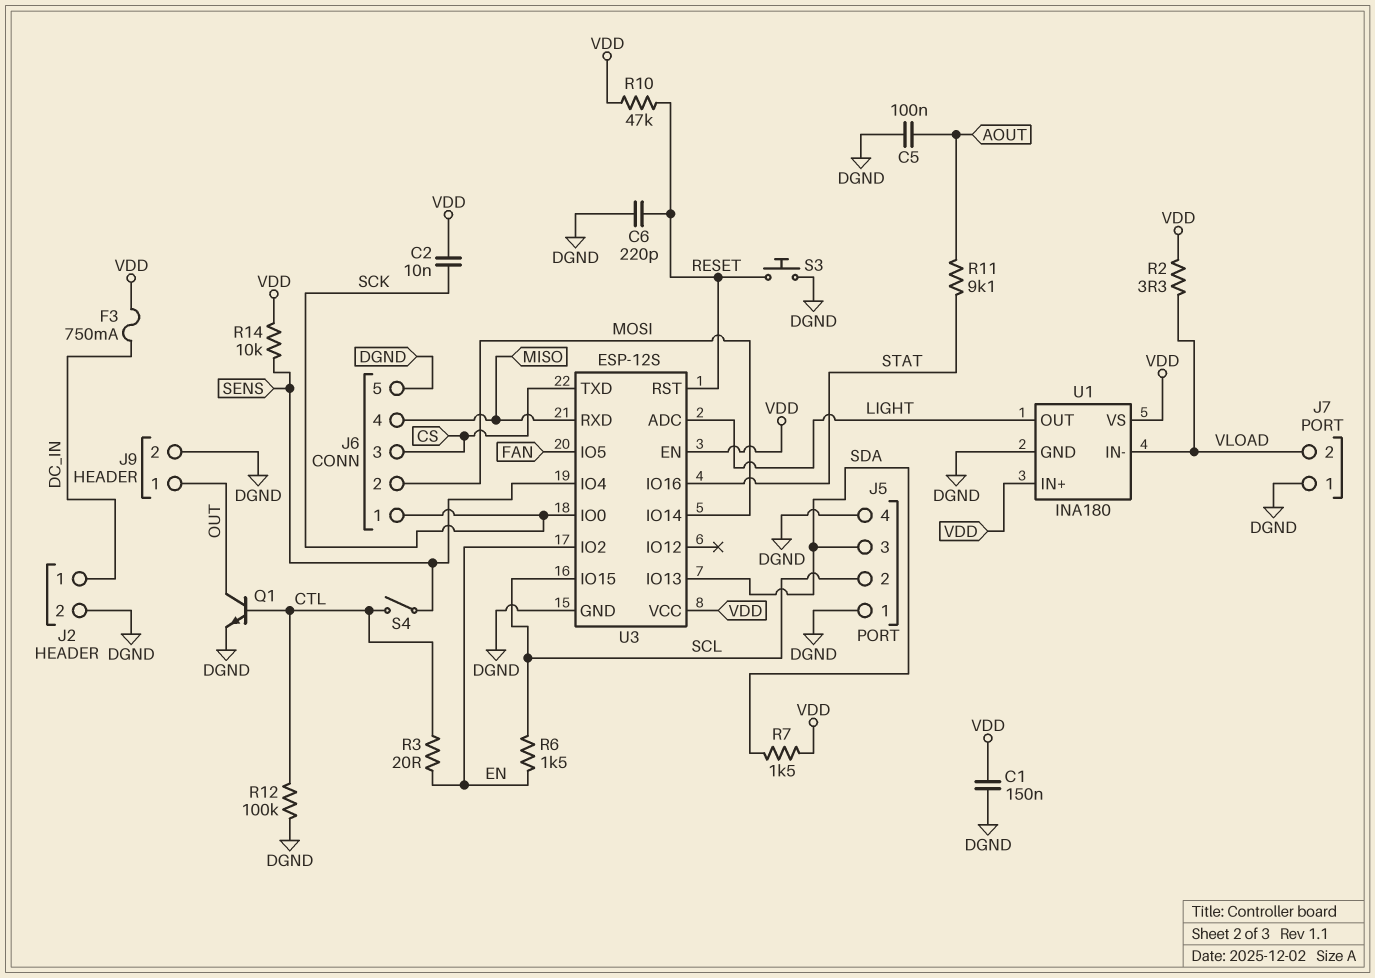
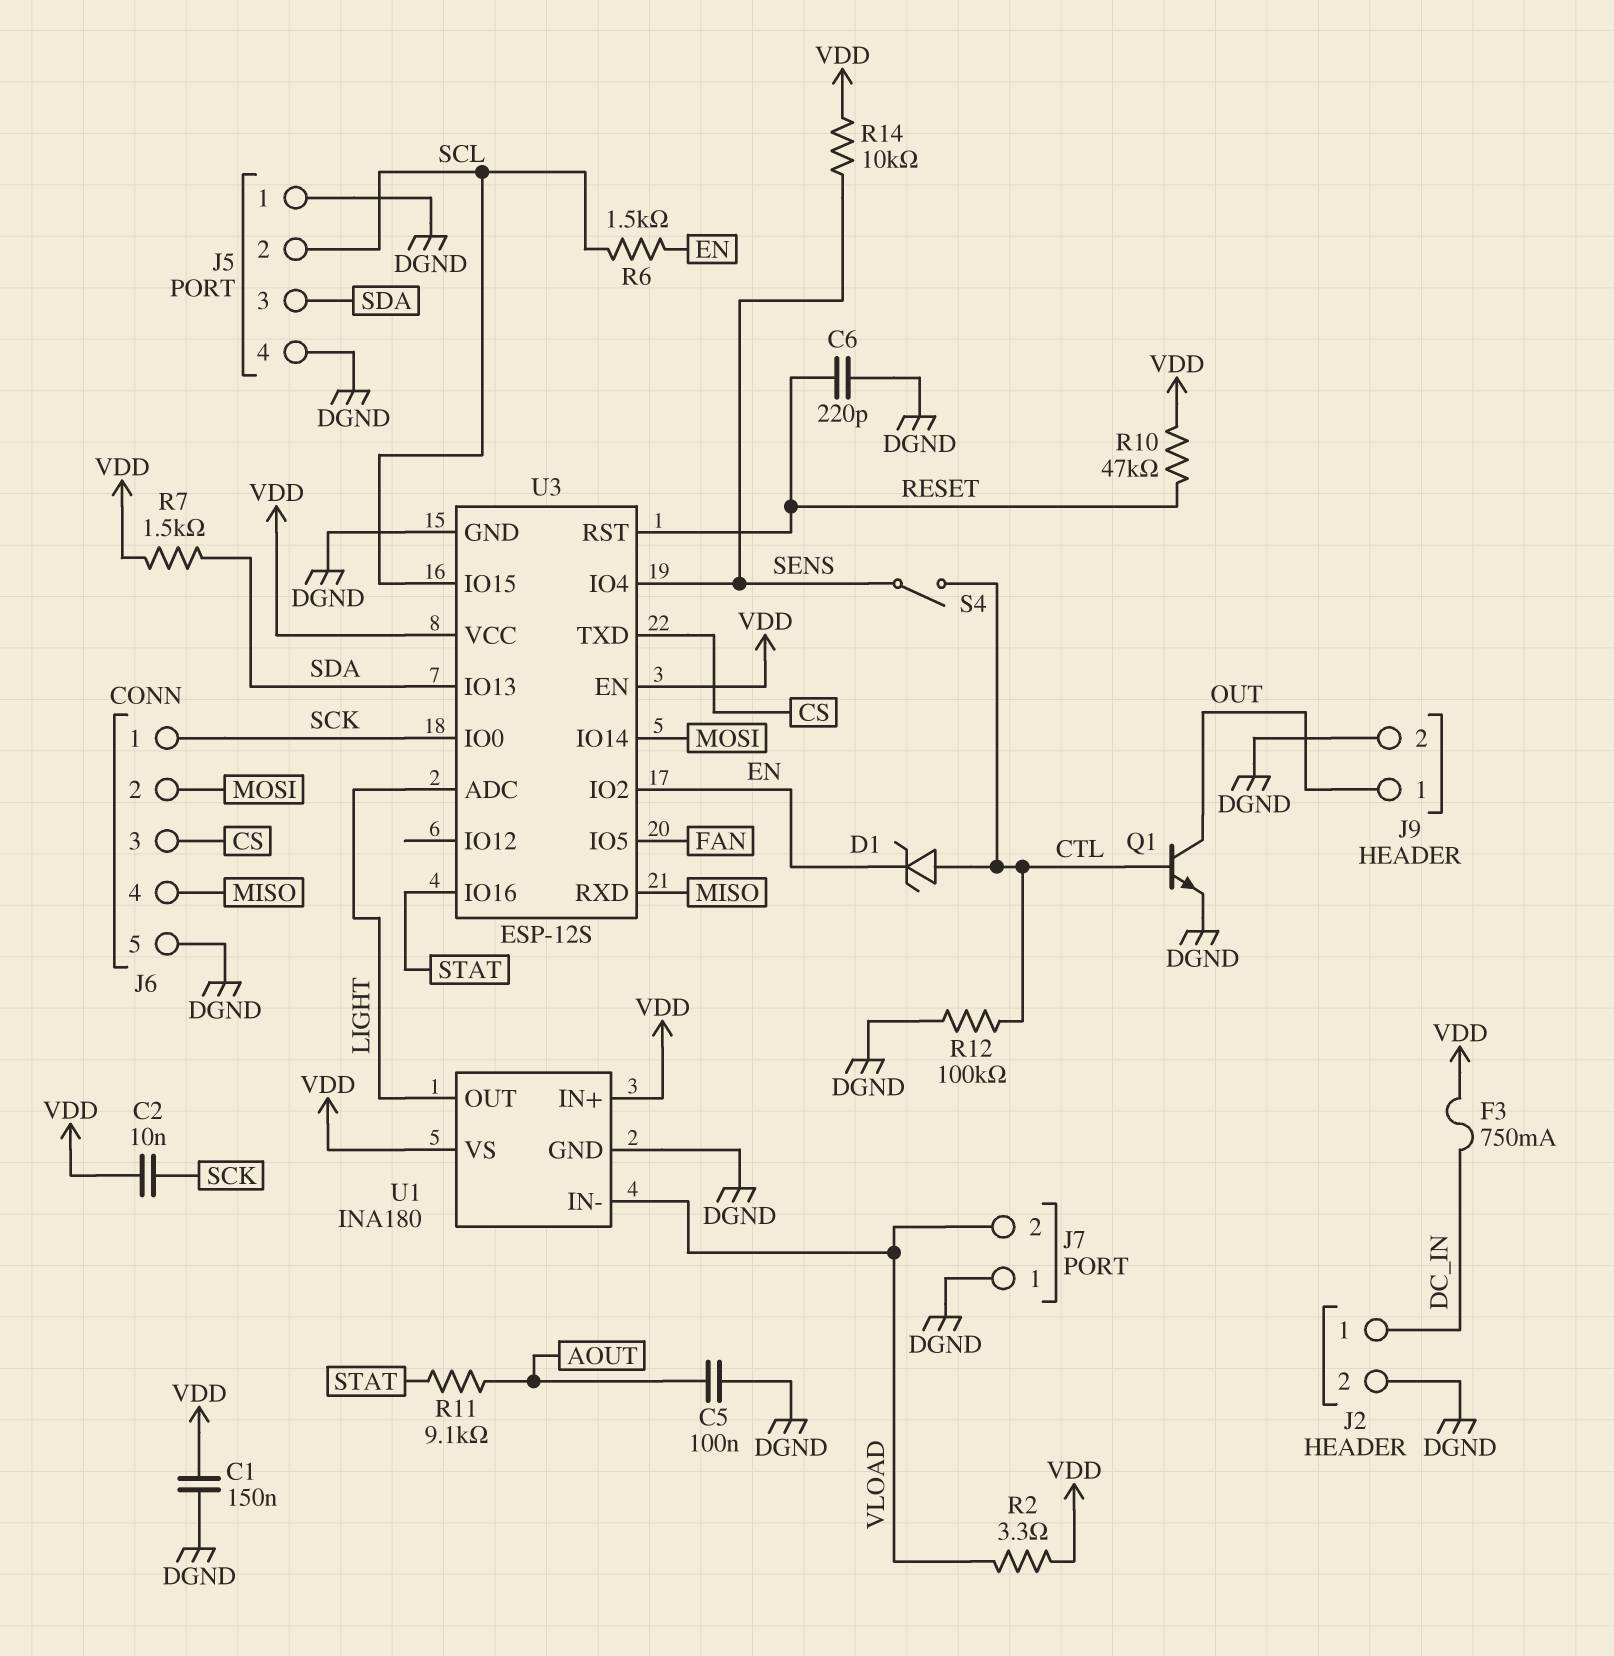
D1: none -> zener (A CTL, K EN)
R3: 20 (CTL, EN) -> none
S3: button (DGND, RESET) -> none

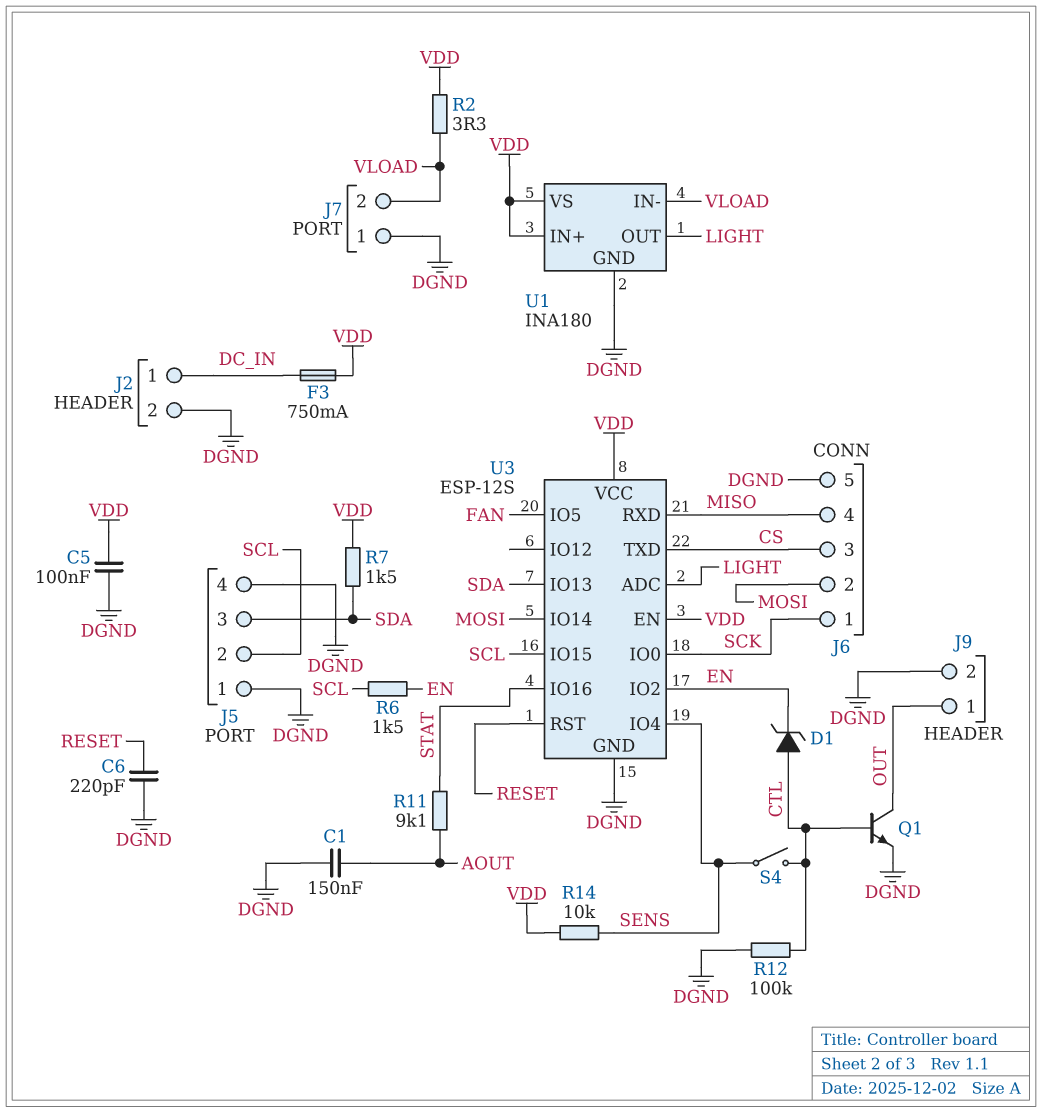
C1: 150nF (DGND, VDD) -> 150nF (AOUT, DGND)
C2: 10nF (SCK, VDD) -> none
C5: 100nF (AOUT, DGND) -> 100nF (DGND, VDD)
R10: 47k (RESET, VDD) -> none

